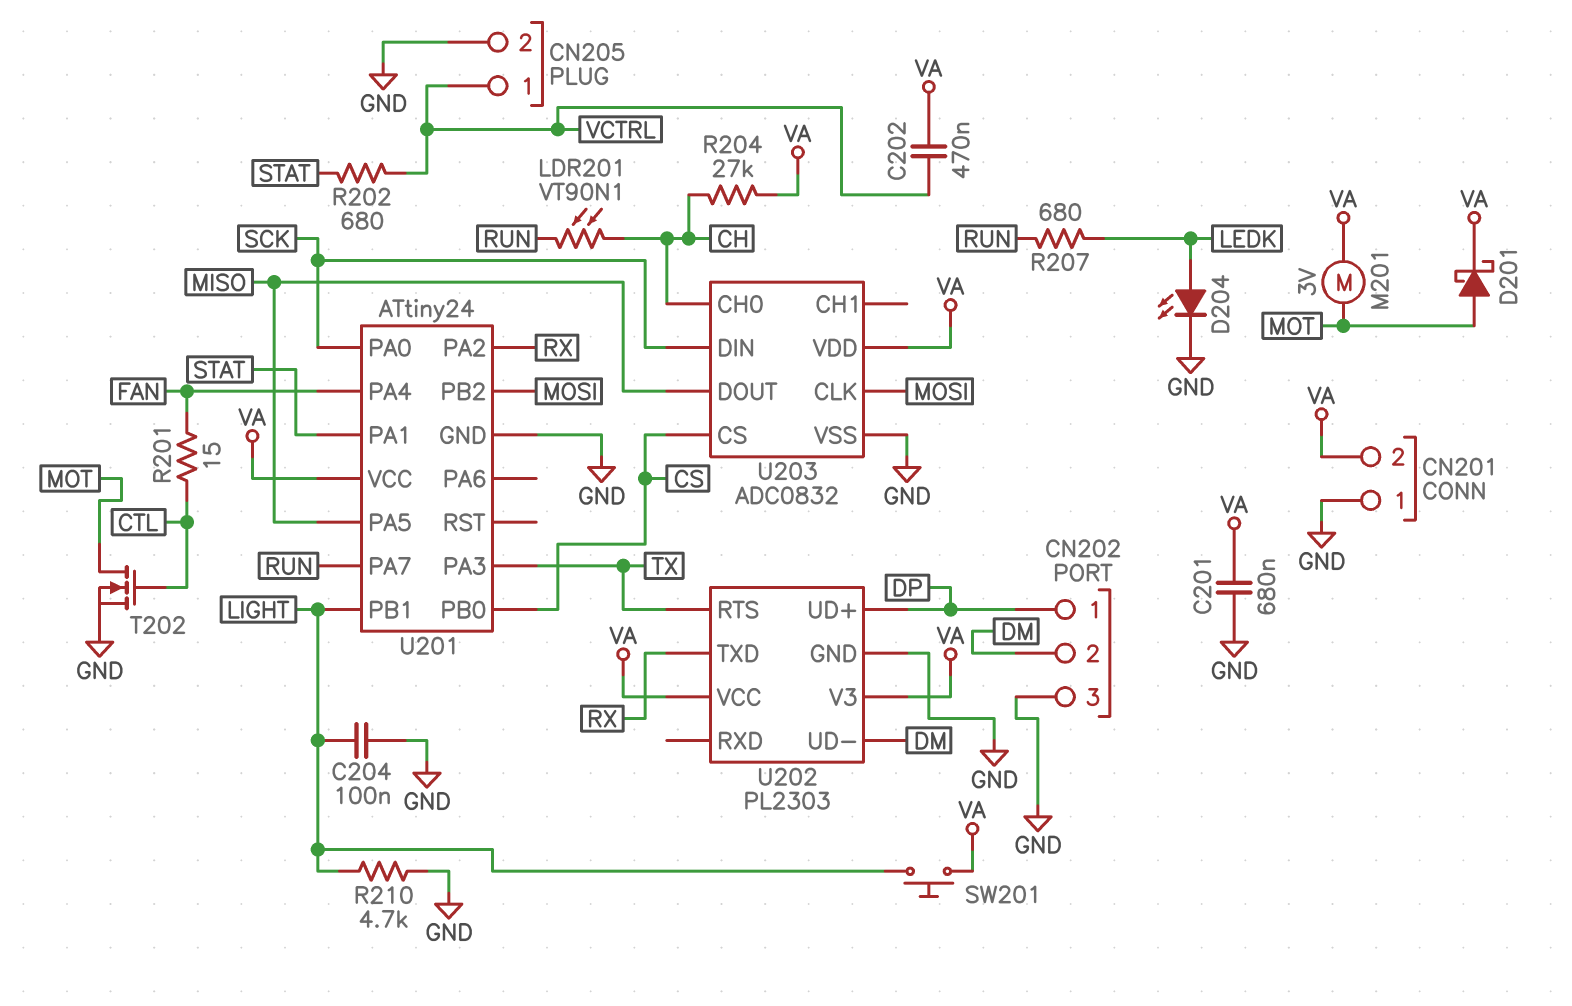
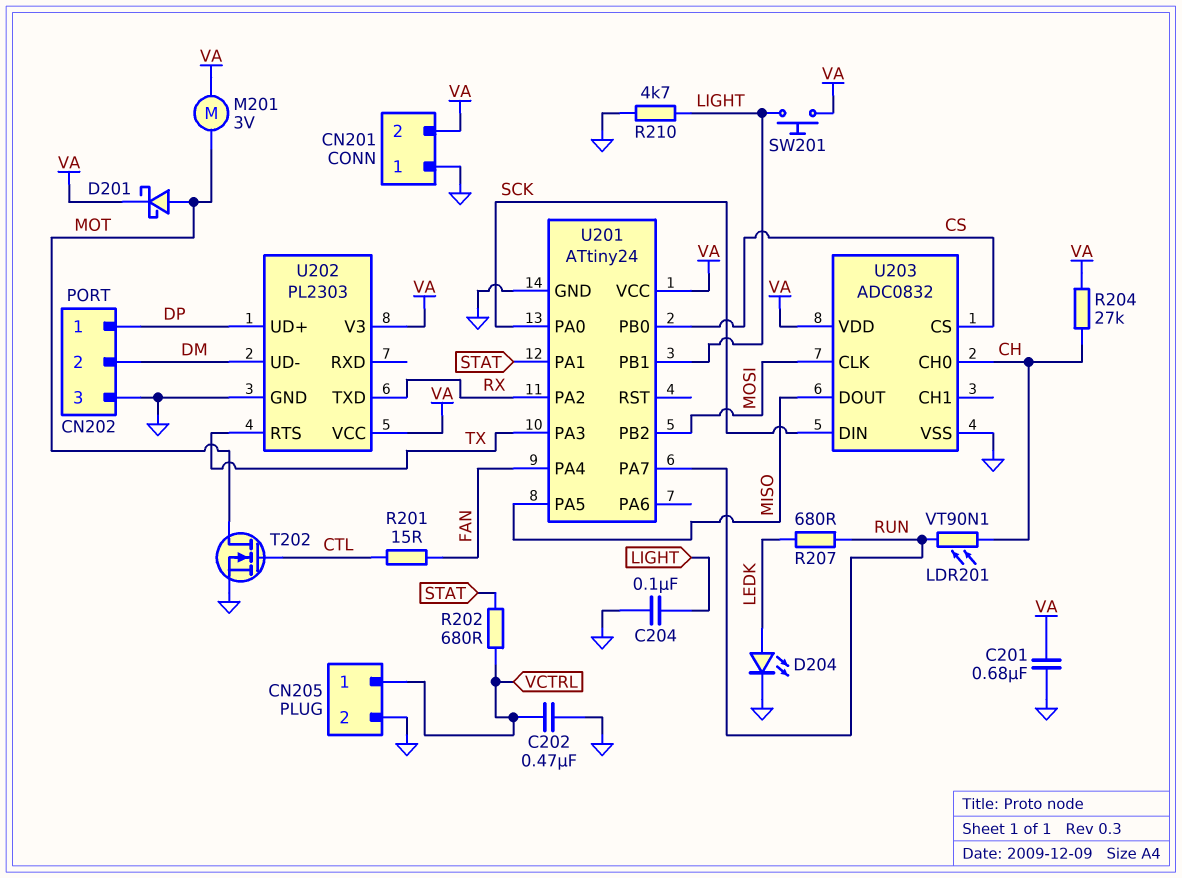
C202: 470nF (VA, VCTRL) -> 470nF (GND, VCTRL)

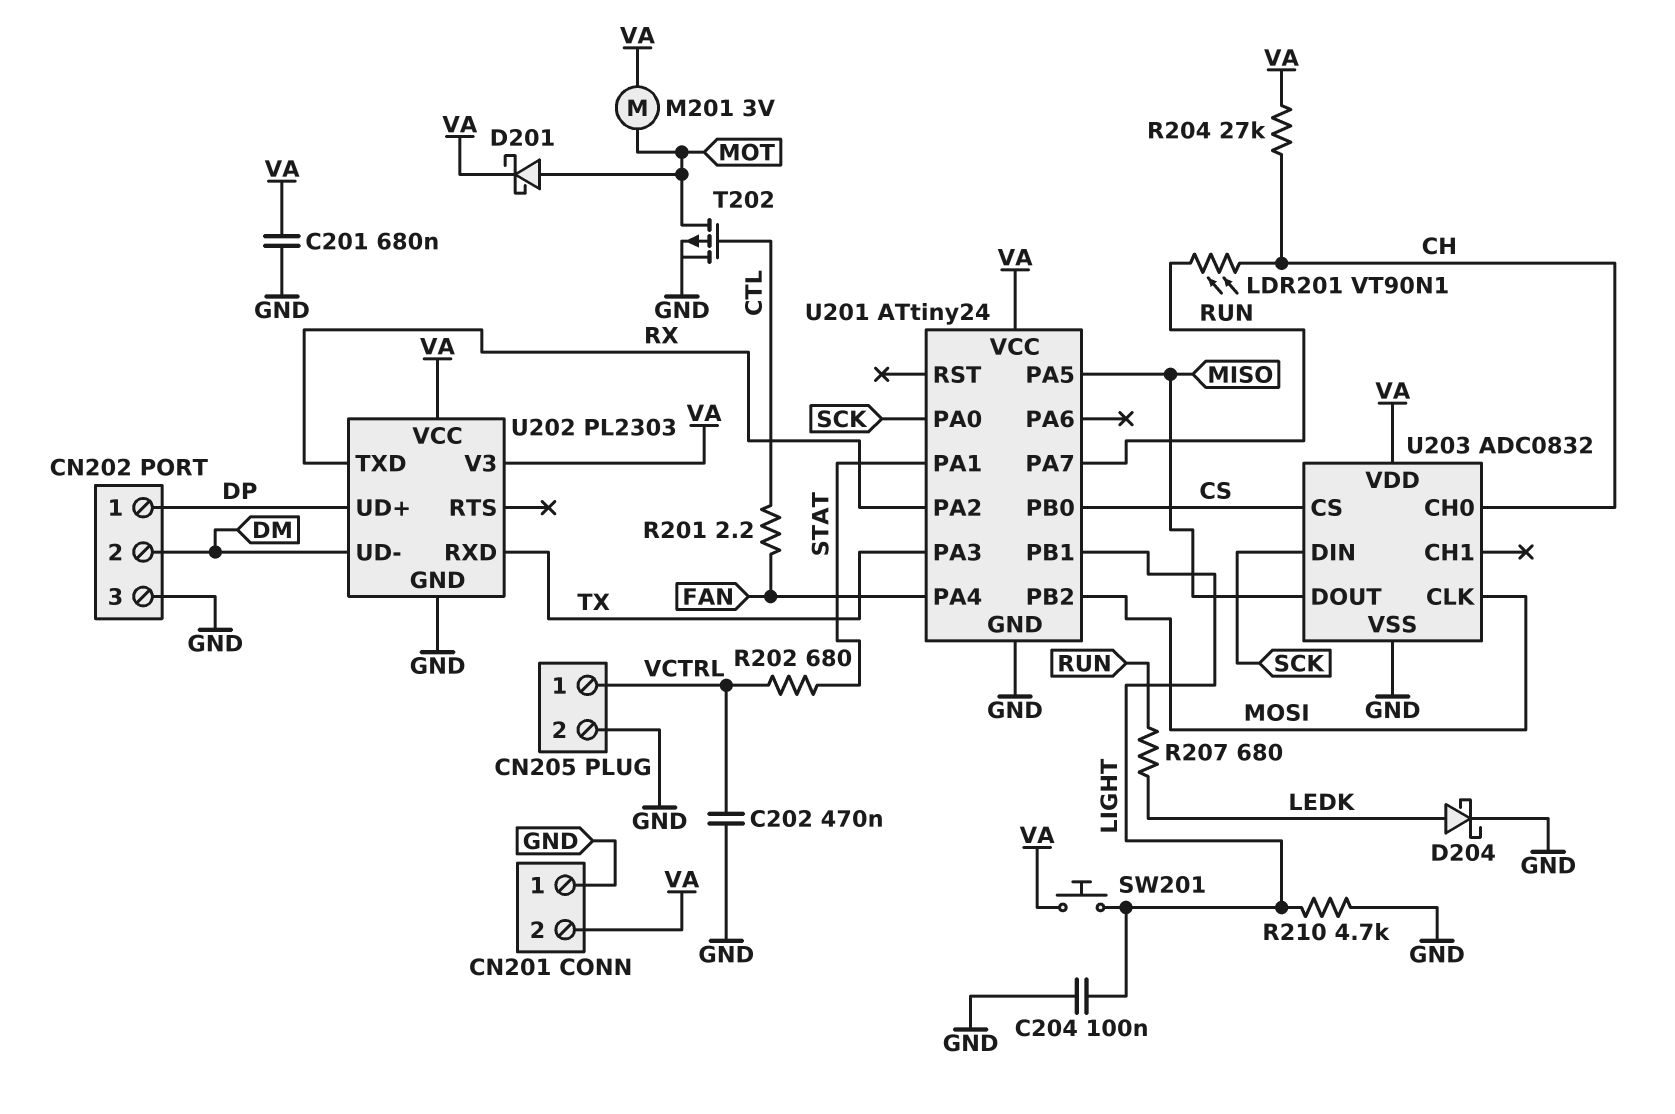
D204: LED (A LEDK, K GND) -> schottky (A LEDK, K GND)
R201: 15 (CTL, FAN) -> 2.2 (CTL, FAN)
T202: NMOS (G CTL, D MOT, S GND) -> PMOS (G CTL, D MOT, S GND)
U202 pin RTS: TX -> none
U202 pin RXD: none -> TX

